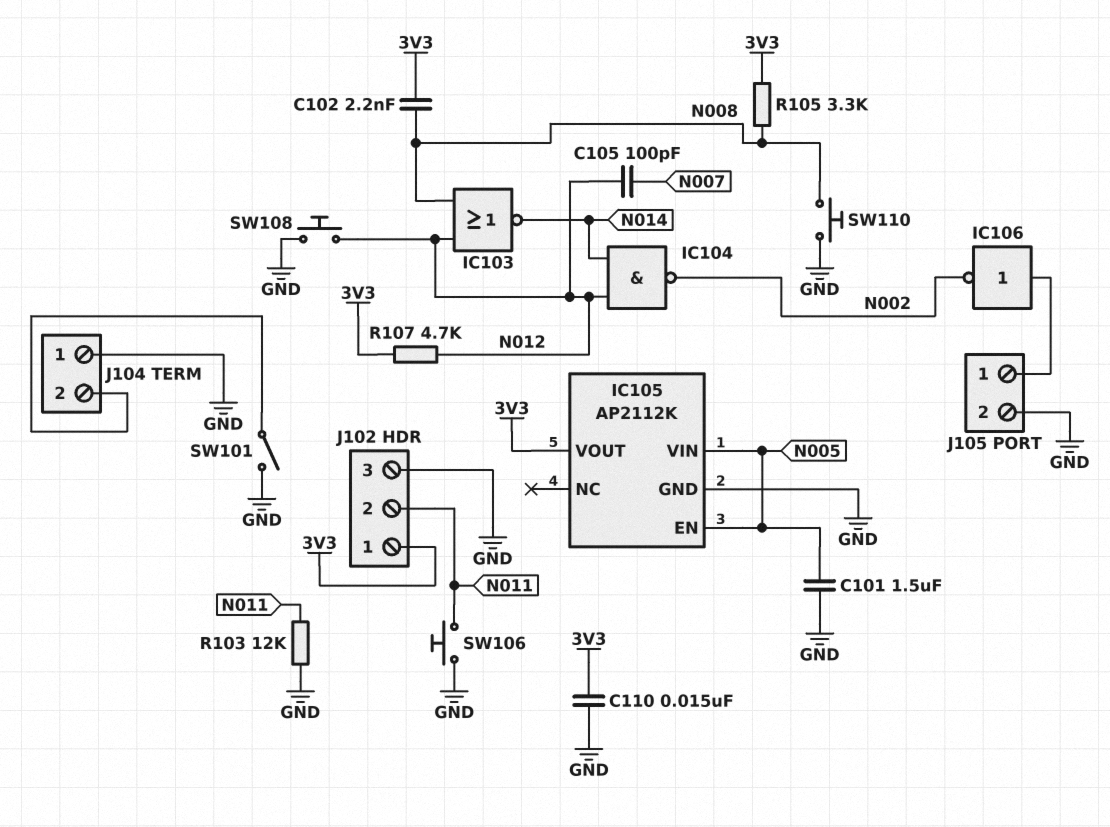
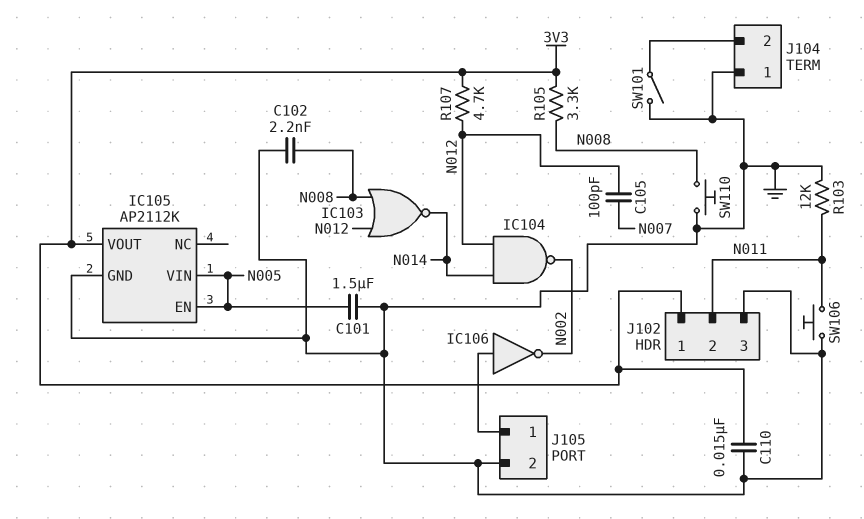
C102: 2.2nF (3V3, N008) -> 2.2nF (GND, N008)
SW108: button (GND, N012) -> none

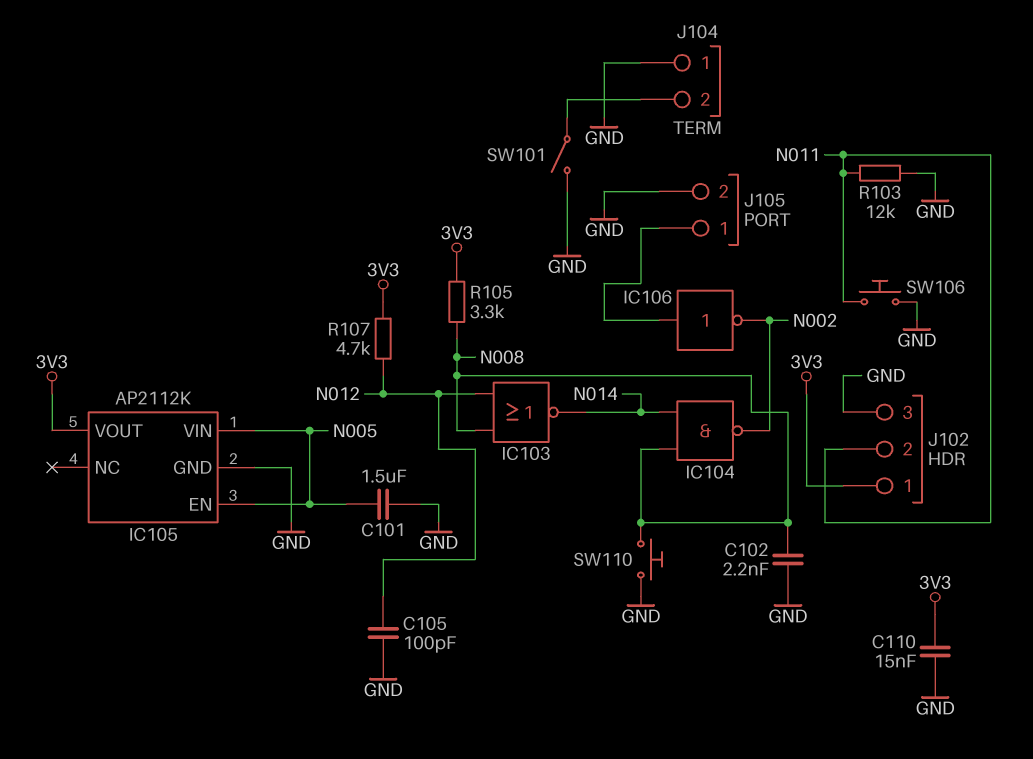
C105: 100pF (N007, N012) -> 100pF (GND, N012)
IC104: NAND (in N012, in N014, out N002) -> NAND (in N008, in N014, out N002)

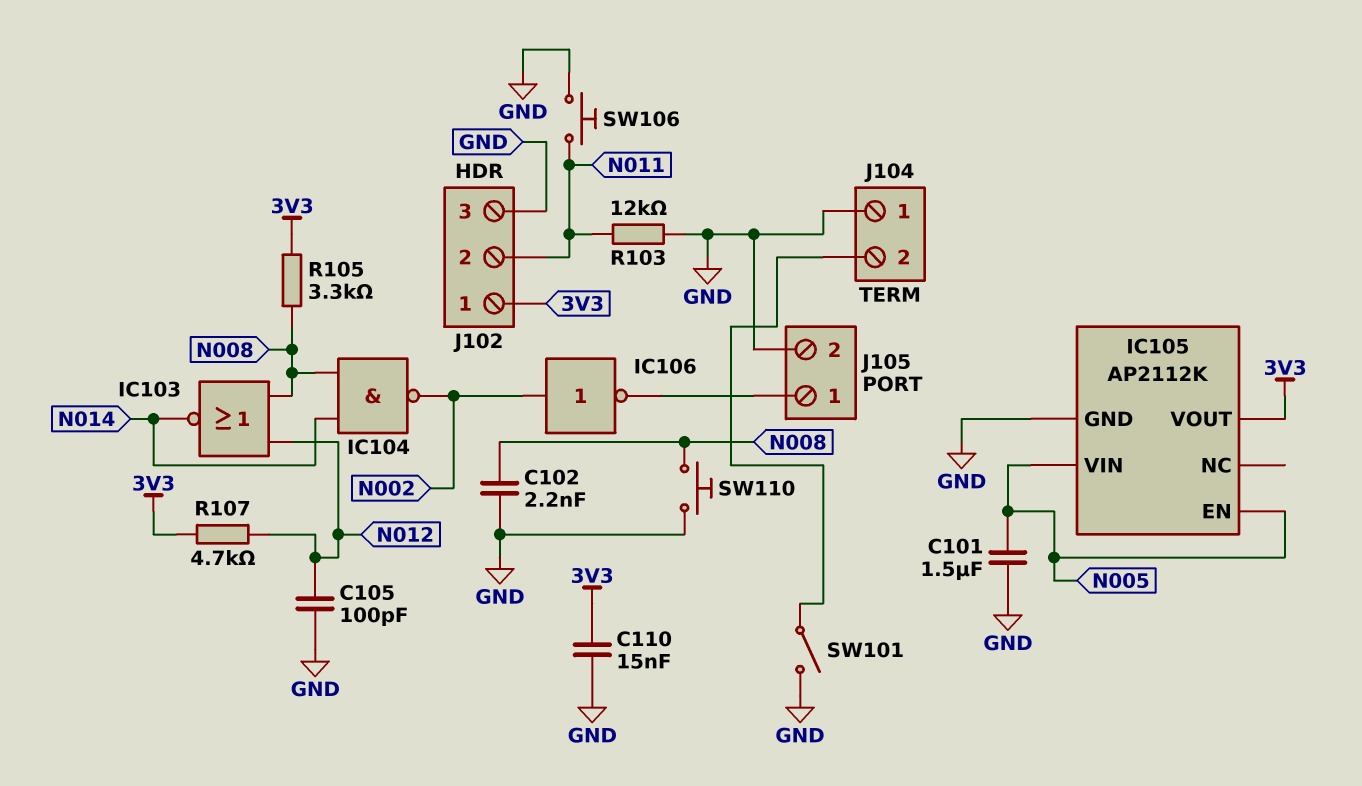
IC106: NOT (in J105/1, out N002) -> NOT (in N002, out J105/1)

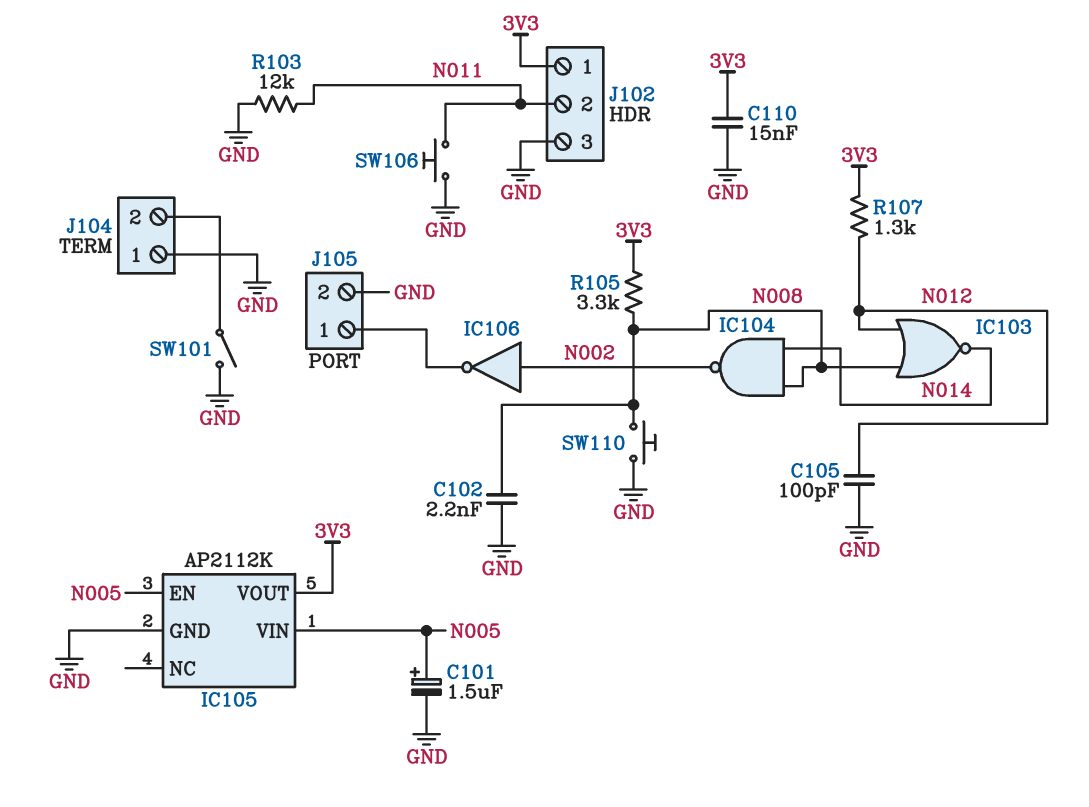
C101: 1.5uF (GND, N005) -> 1.5uF (plus N005, minus GND)
R107: 4.7k (3V3, N012) -> 1.3k (3V3, N012)

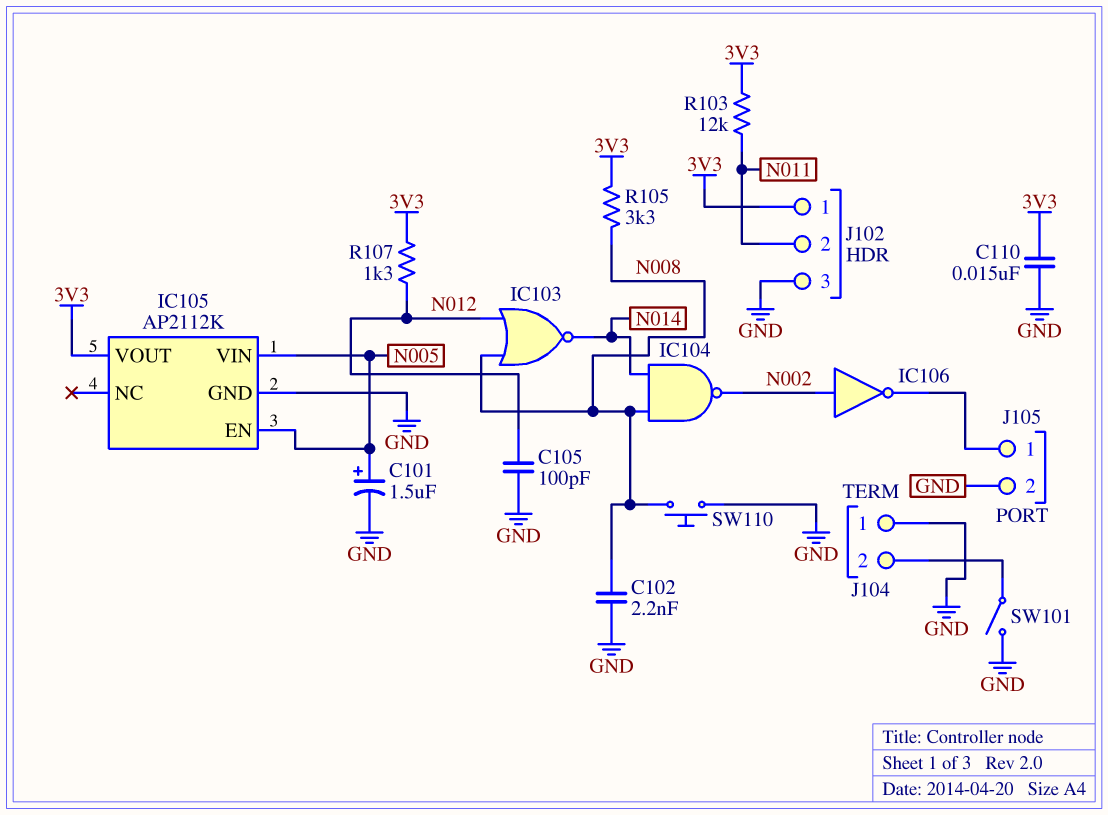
R103: 12k (GND, N011) -> 12k (3V3, N011)
SW106: button (GND, N011) -> none

